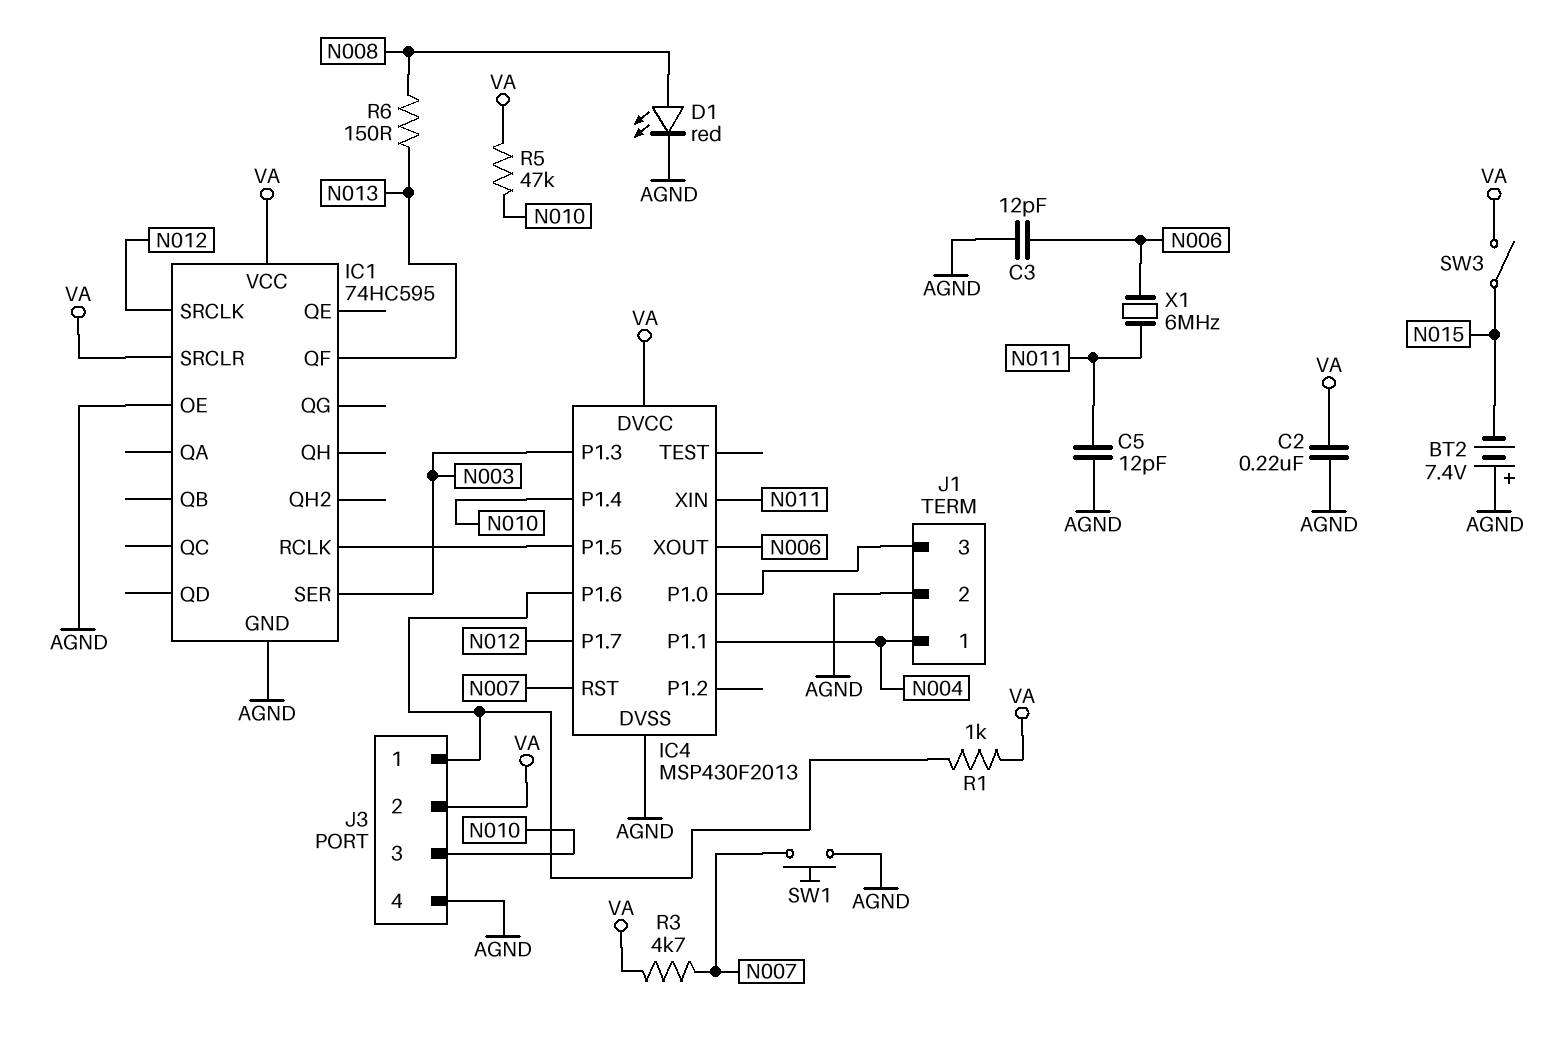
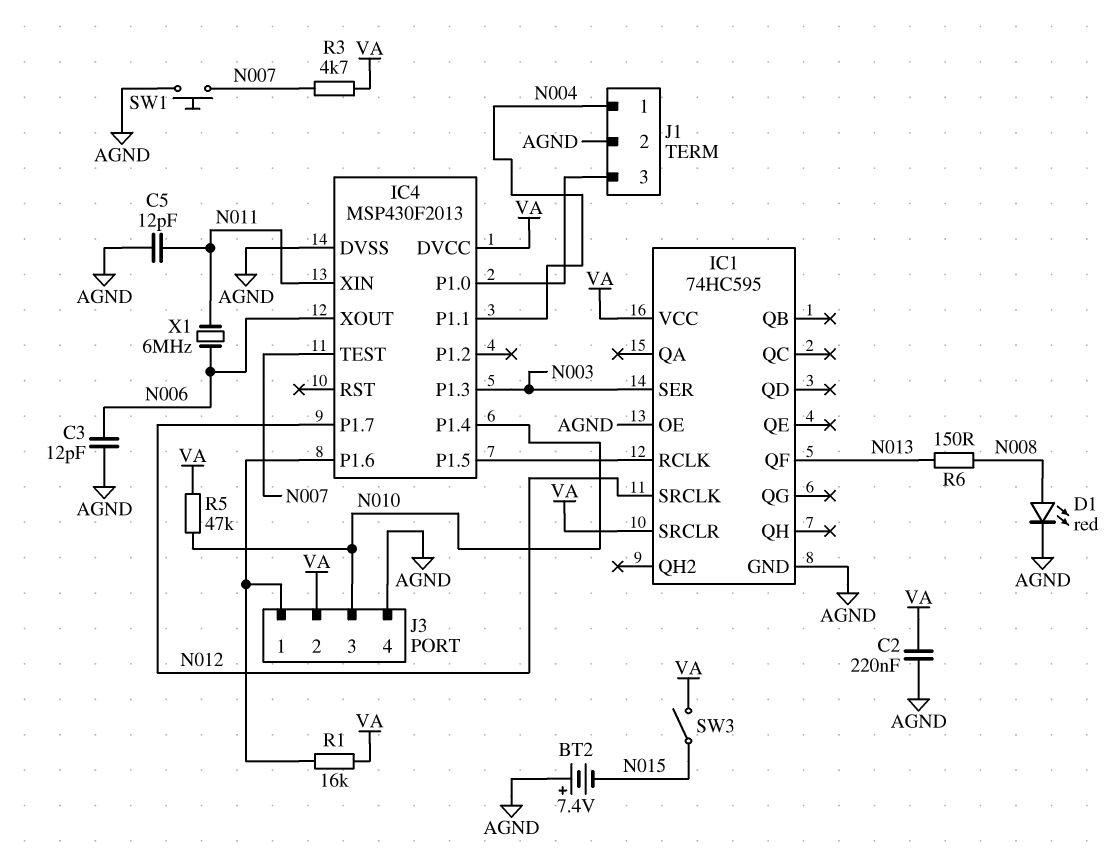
IC4 pin RST: N007 -> none
IC4 pin TEST: none -> N007
R1: 1k (IC4/P1.6, VA) -> 16k (IC4/P1.6, VA)

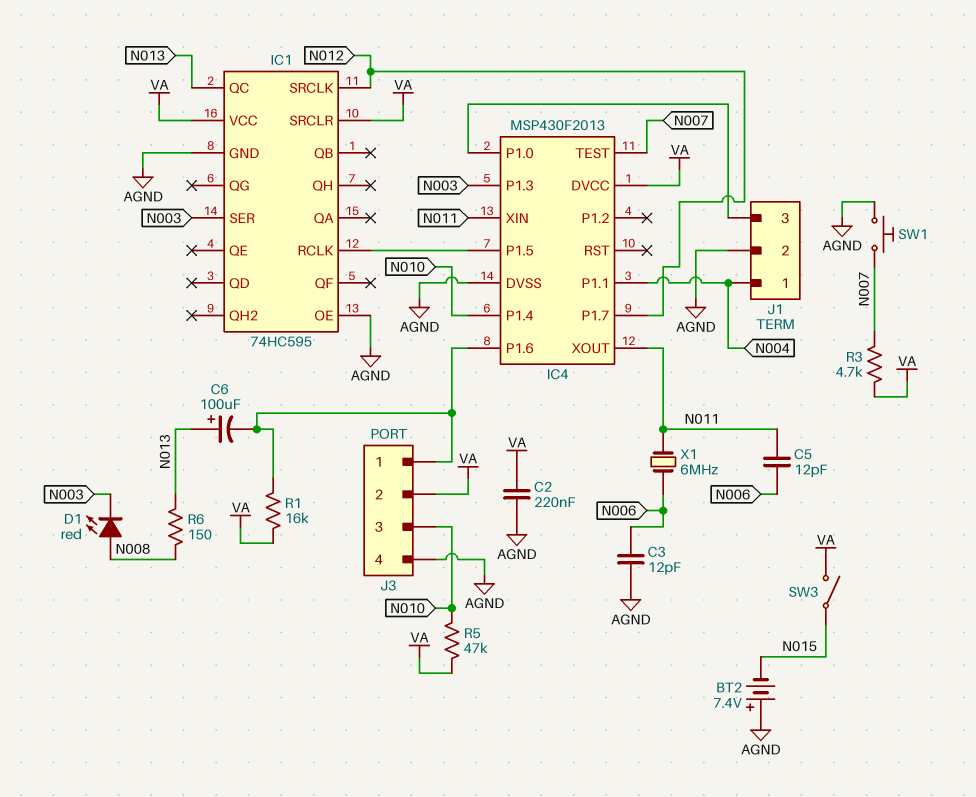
C5: 12pF (AGND, N011) -> 12pF (N006, N011)
C6: none -> 100uF (plus N013, minus IC4/P1.6)
D1: LED red (A N008, K AGND) -> LED red (A N008, K N003)
IC1 pin QC: none -> N013
IC1 pin QF: N013 -> none
IC4 pin XOUT: N006 -> N011

